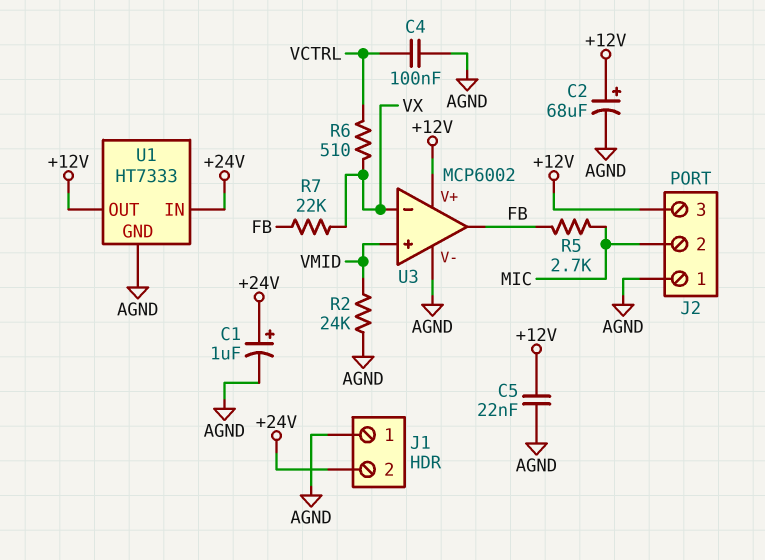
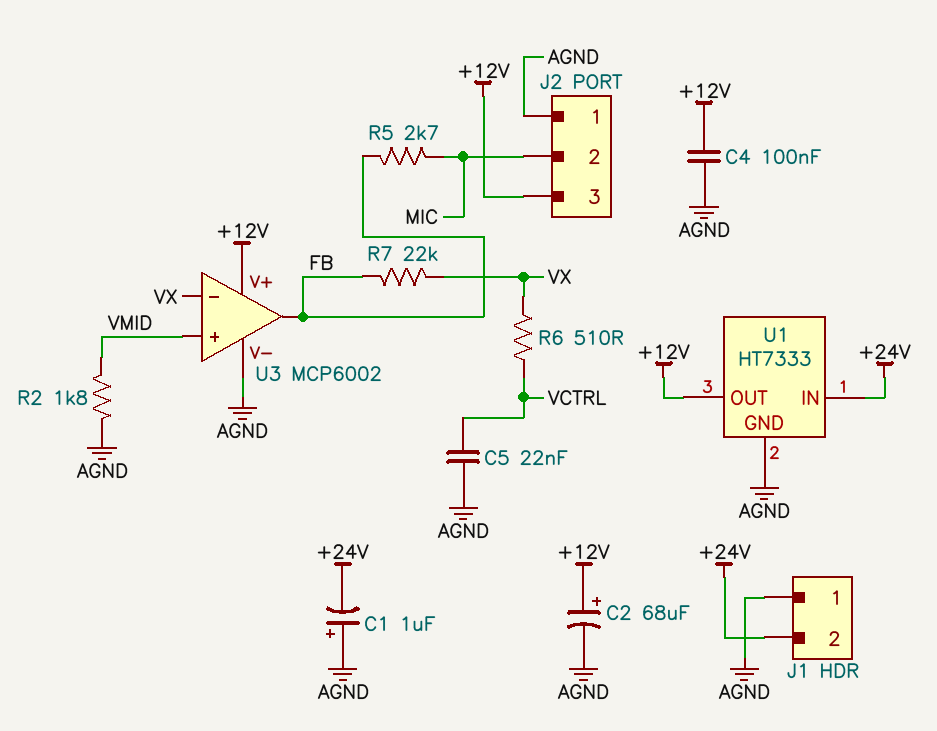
C1: 1uF (plus +24V, minus AGND) -> 1uF (plus AGND, minus +24V)
C4: 100nF (AGND, VCTRL) -> 100nF (+12V, AGND)
C5: 22nF (+12V, AGND) -> 22nF (AGND, VCTRL)
R2: 24k (AGND, VMID) -> 1.8k (AGND, VMID)

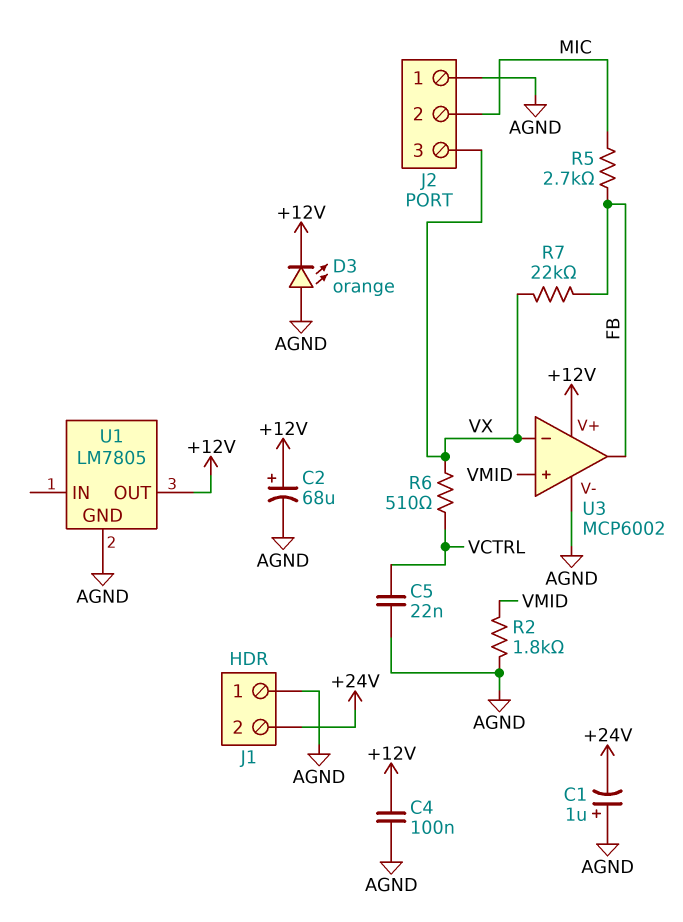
D3: none -> LED orange (A AGND, K +12V)
J2 pin 3: +12V -> VX
U1: HT7333 -> LM7805
U1 pin IN: +24V -> none

